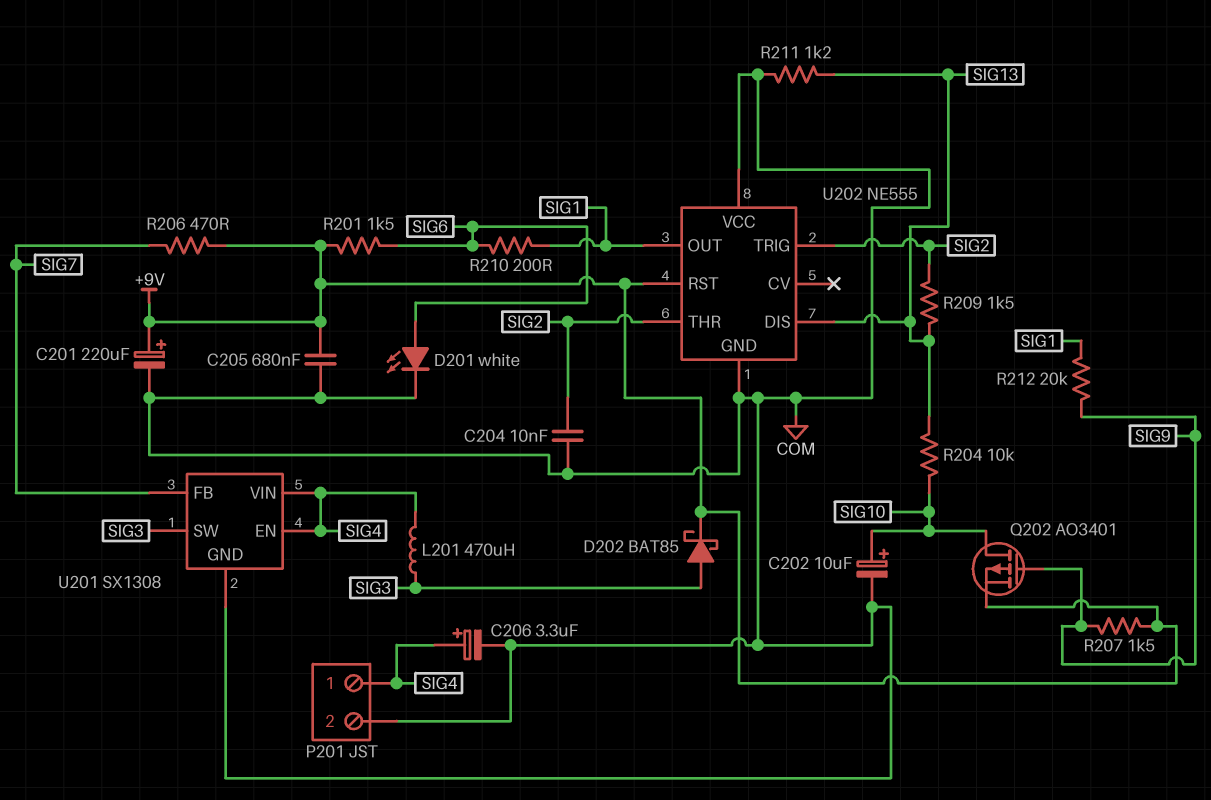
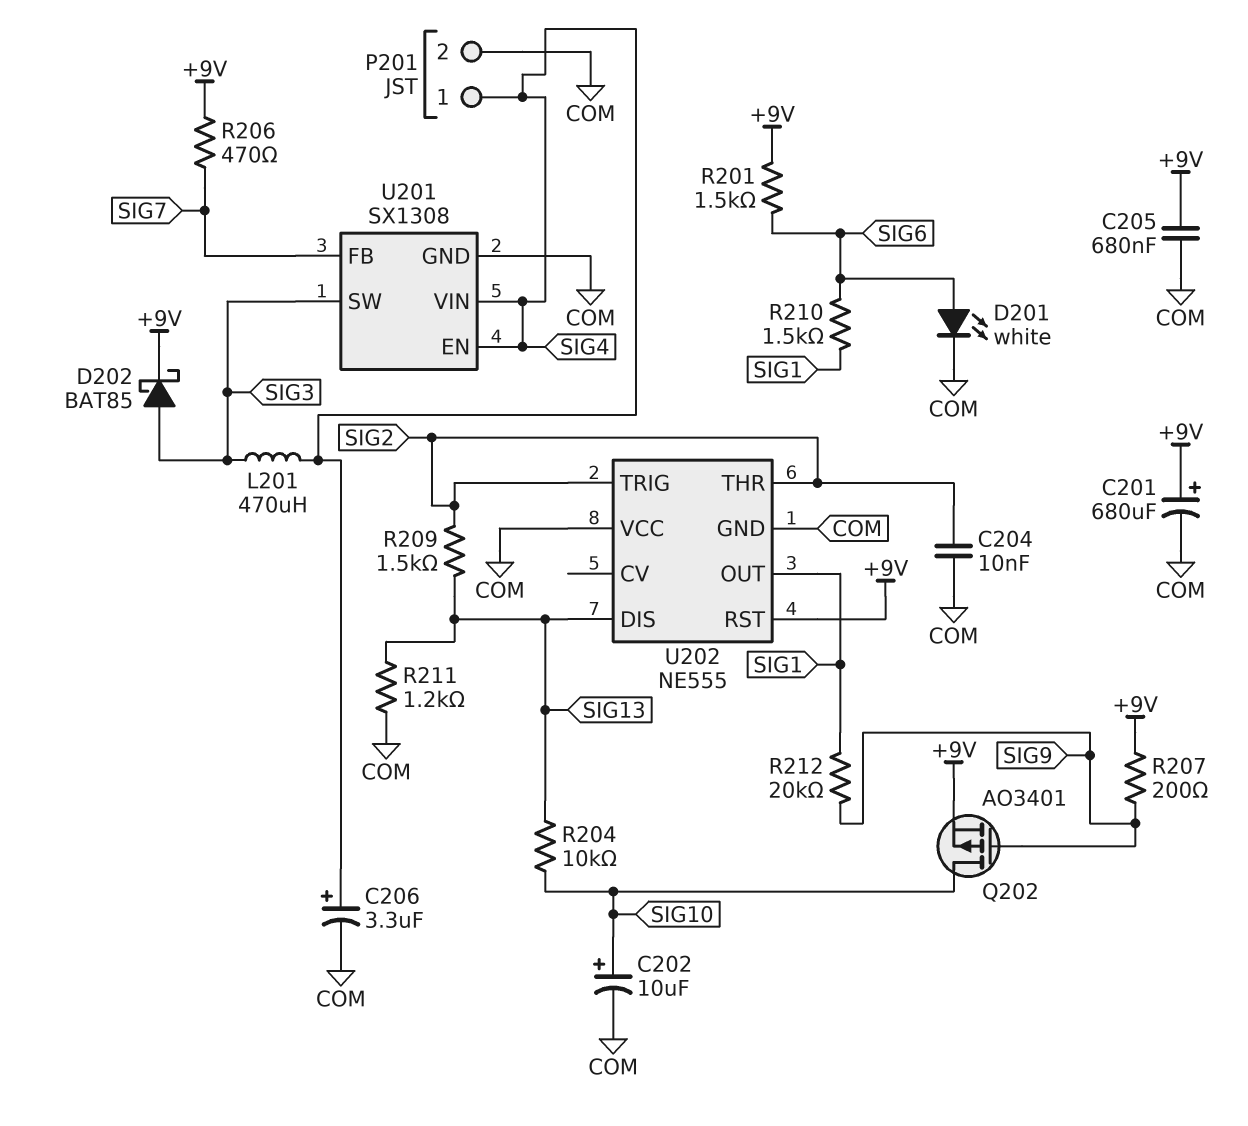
C201: 220uF (plus +9V, minus COM) -> 680uF (plus +9V, minus COM)
R207: 1.5k (+9V, SIG9) -> 200 (+9V, SIG9)
R210: 200 (SIG1, SIG6) -> 1.5k (SIG1, SIG6)

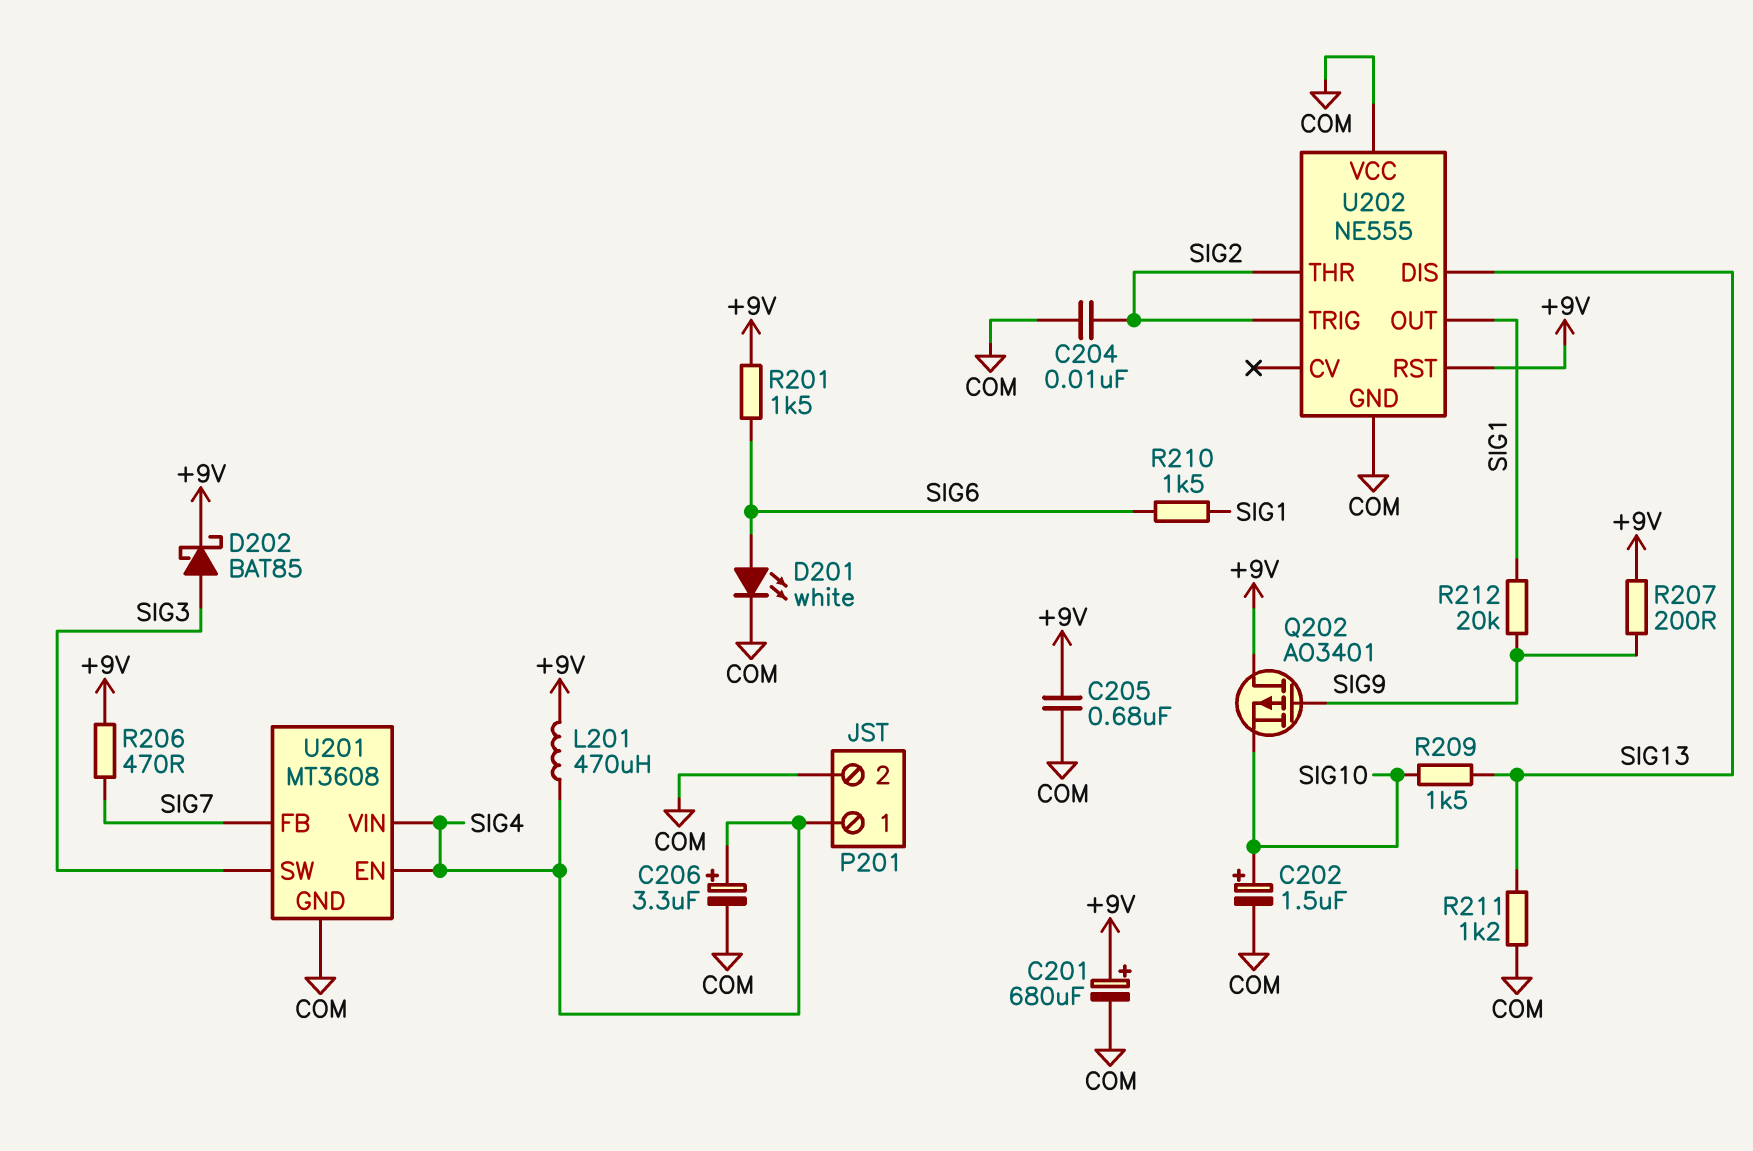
C202: 10uF (plus SIG10, minus COM) -> 1.5uF (plus SIG10, minus COM)
L201: 470uH (SIG3, SIG4) -> 470uH (+9V, SIG4)
Q202: PMOS AO3401 (G SIG9, D SIG10, S +9V) -> PMOS AO3401 (G SIG9, D +9V, S SIG10)
R204: 10k (SIG10, SIG13) -> none
R209: 1.5k (SIG2, SIG13) -> 1.5k (SIG10, SIG13)
U201: SX1308 -> MT3608

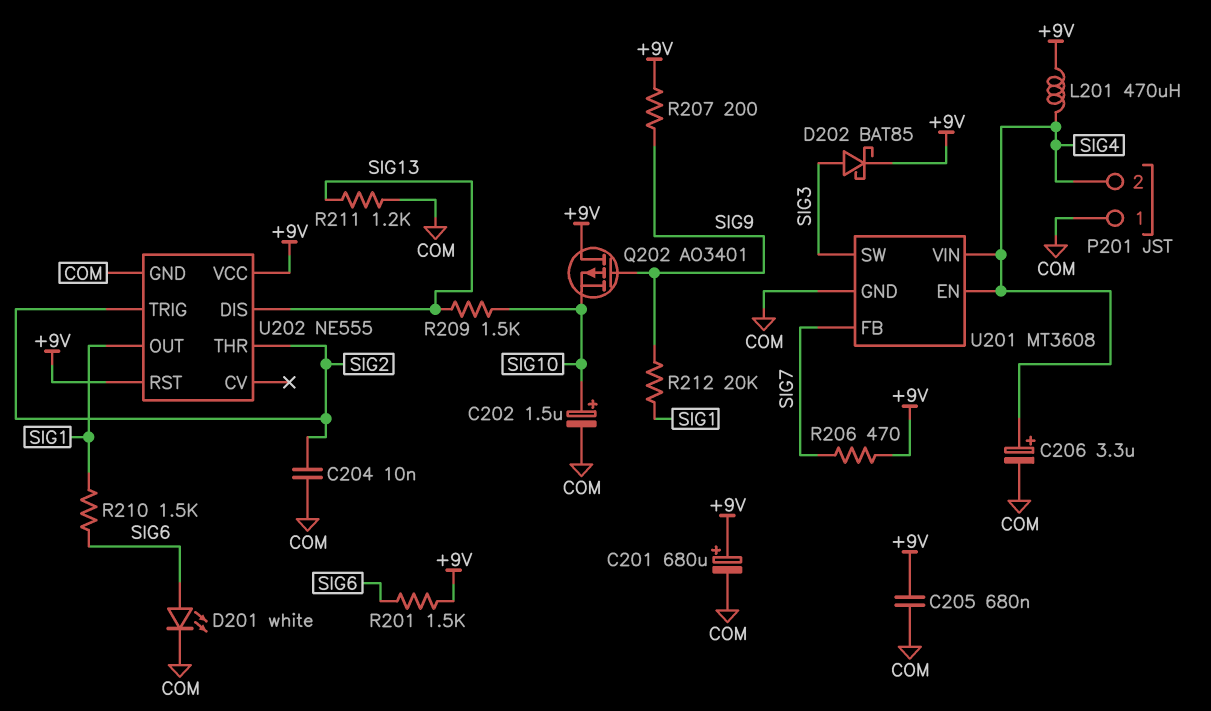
P201 pin 1: SIG4 -> COM
P201 pin 2: COM -> SIG4
U202 pin VCC: COM -> +9V

